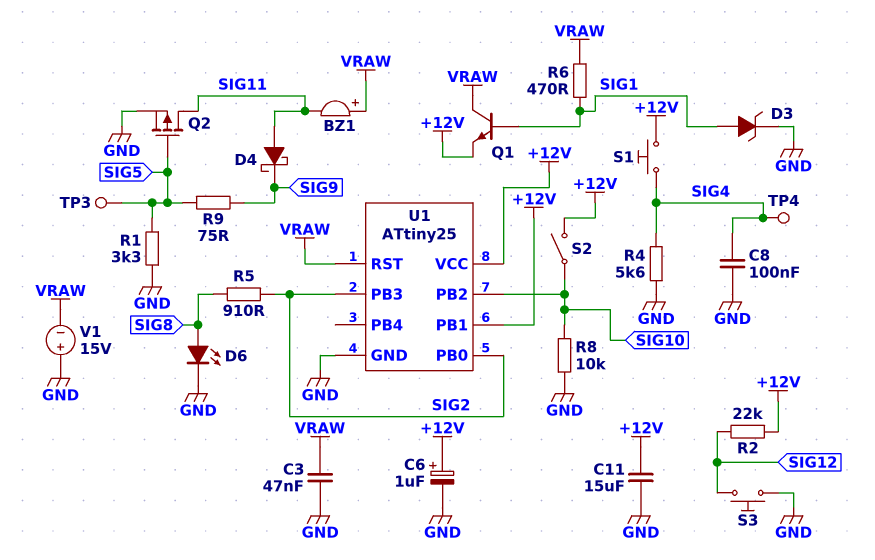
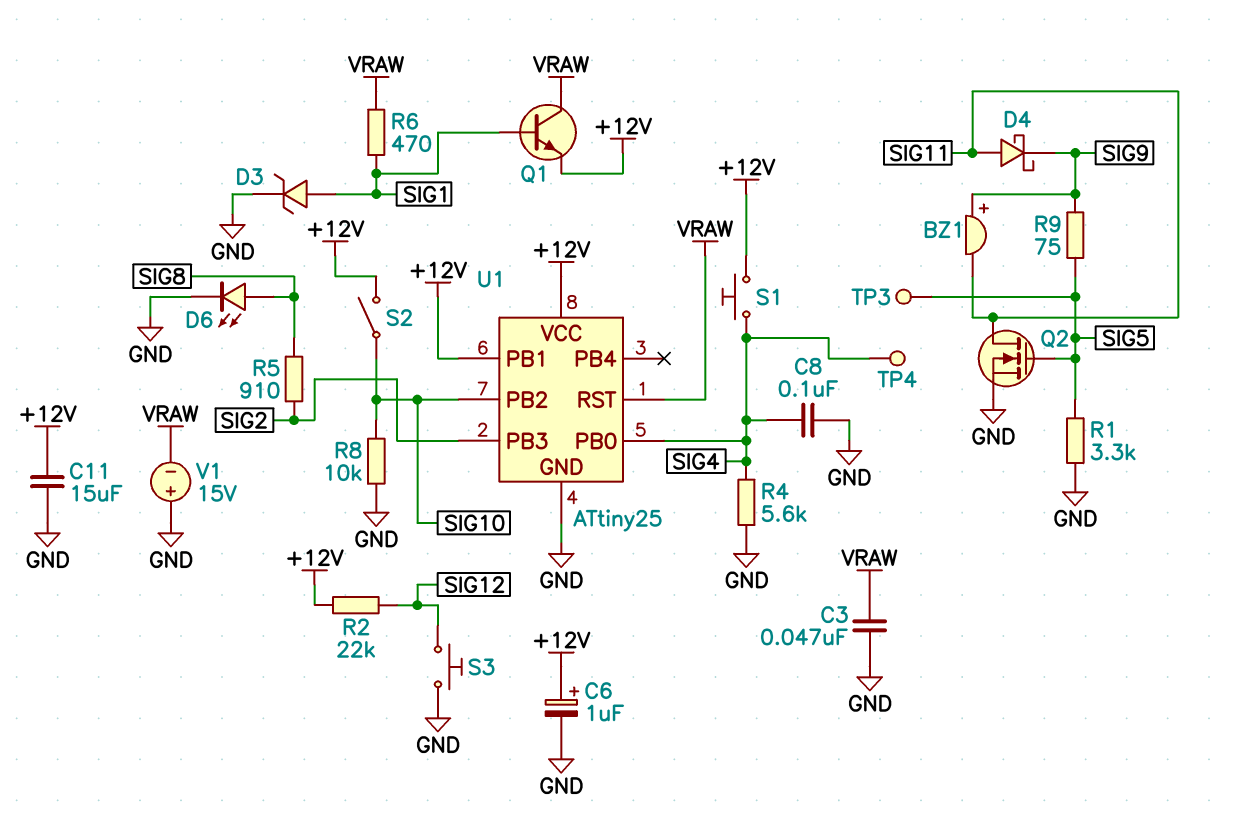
BZ1: buzzer (plus VRAW, minus SIG11) -> buzzer (plus SIG9, minus SIG11)
Q2: PMOS (G SIG5, D SIG11, S GND) -> NMOS (G SIG5, D SIG11, S GND)
U1 pin PB0: SIG2 -> SIG4

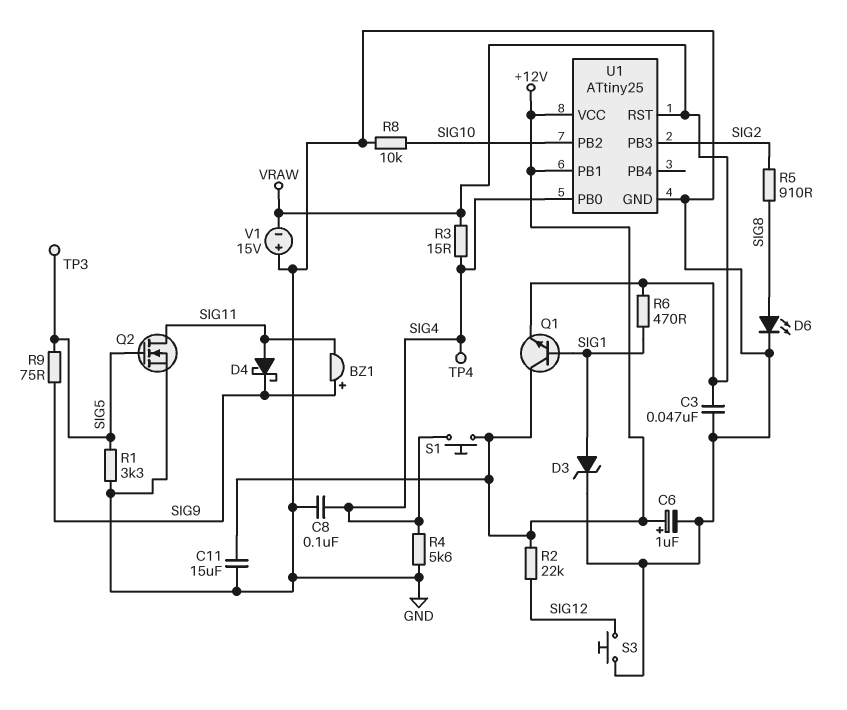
Q1: NPN (B SIG1, C VRAW, E +12V) -> NPN (B SIG1, C +12V, E VRAW)
R3: none -> 15 (SIG4, VRAW)
S2: switch (+12V, SIG10) -> none

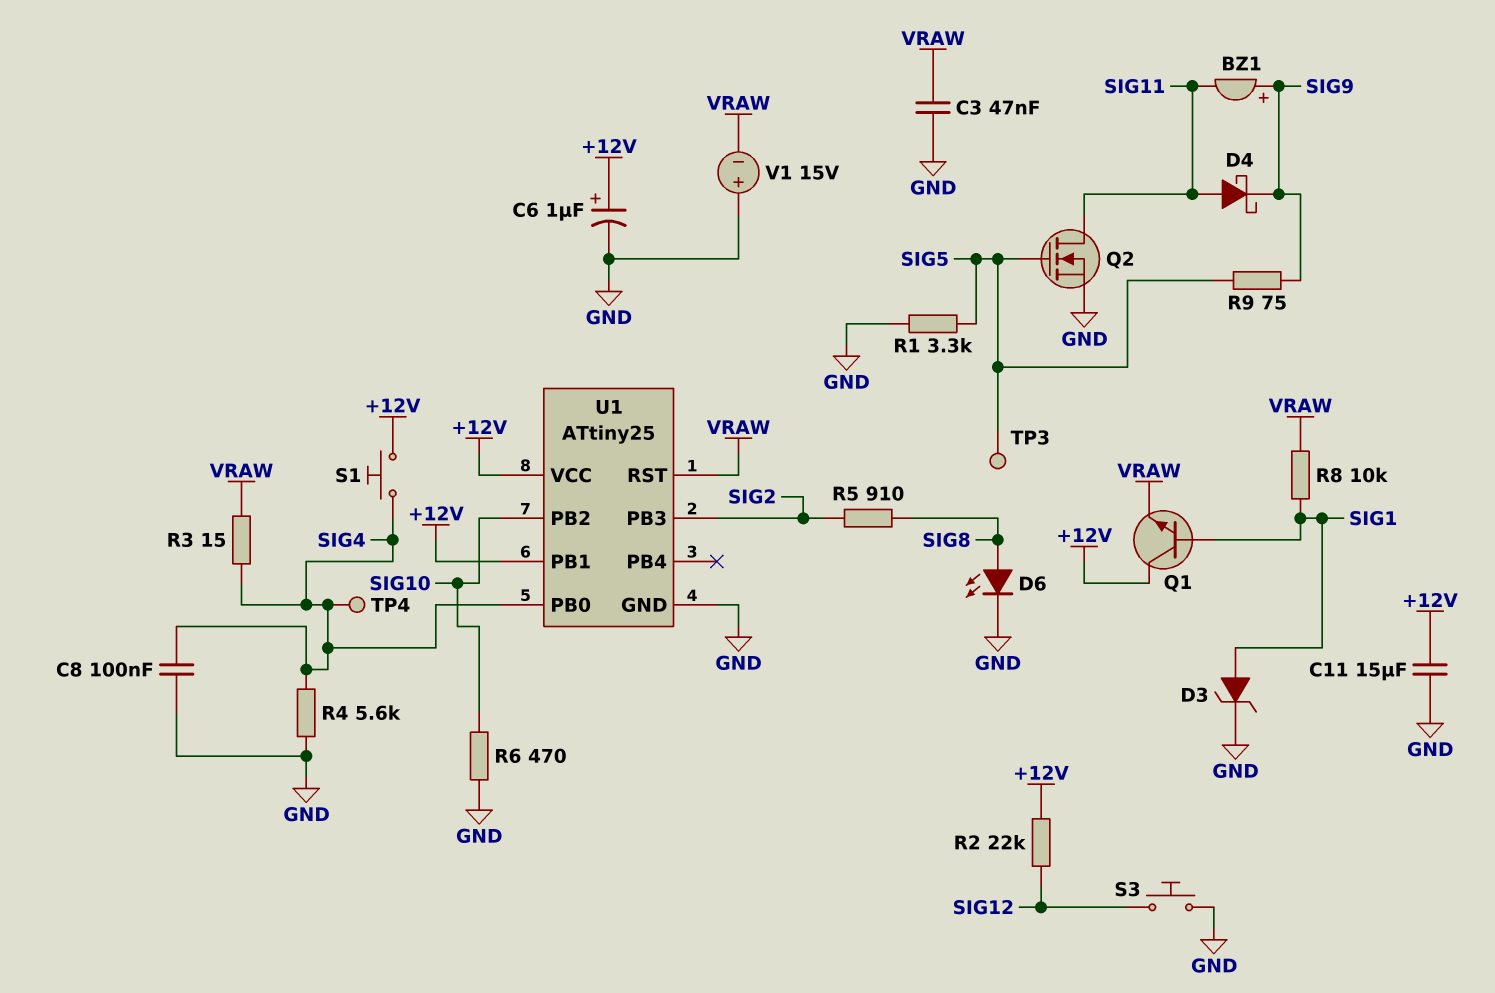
R6: 470 (SIG1, VRAW) -> 470 (GND, SIG10)
R8: 10k (GND, SIG10) -> 10k (SIG1, VRAW)

